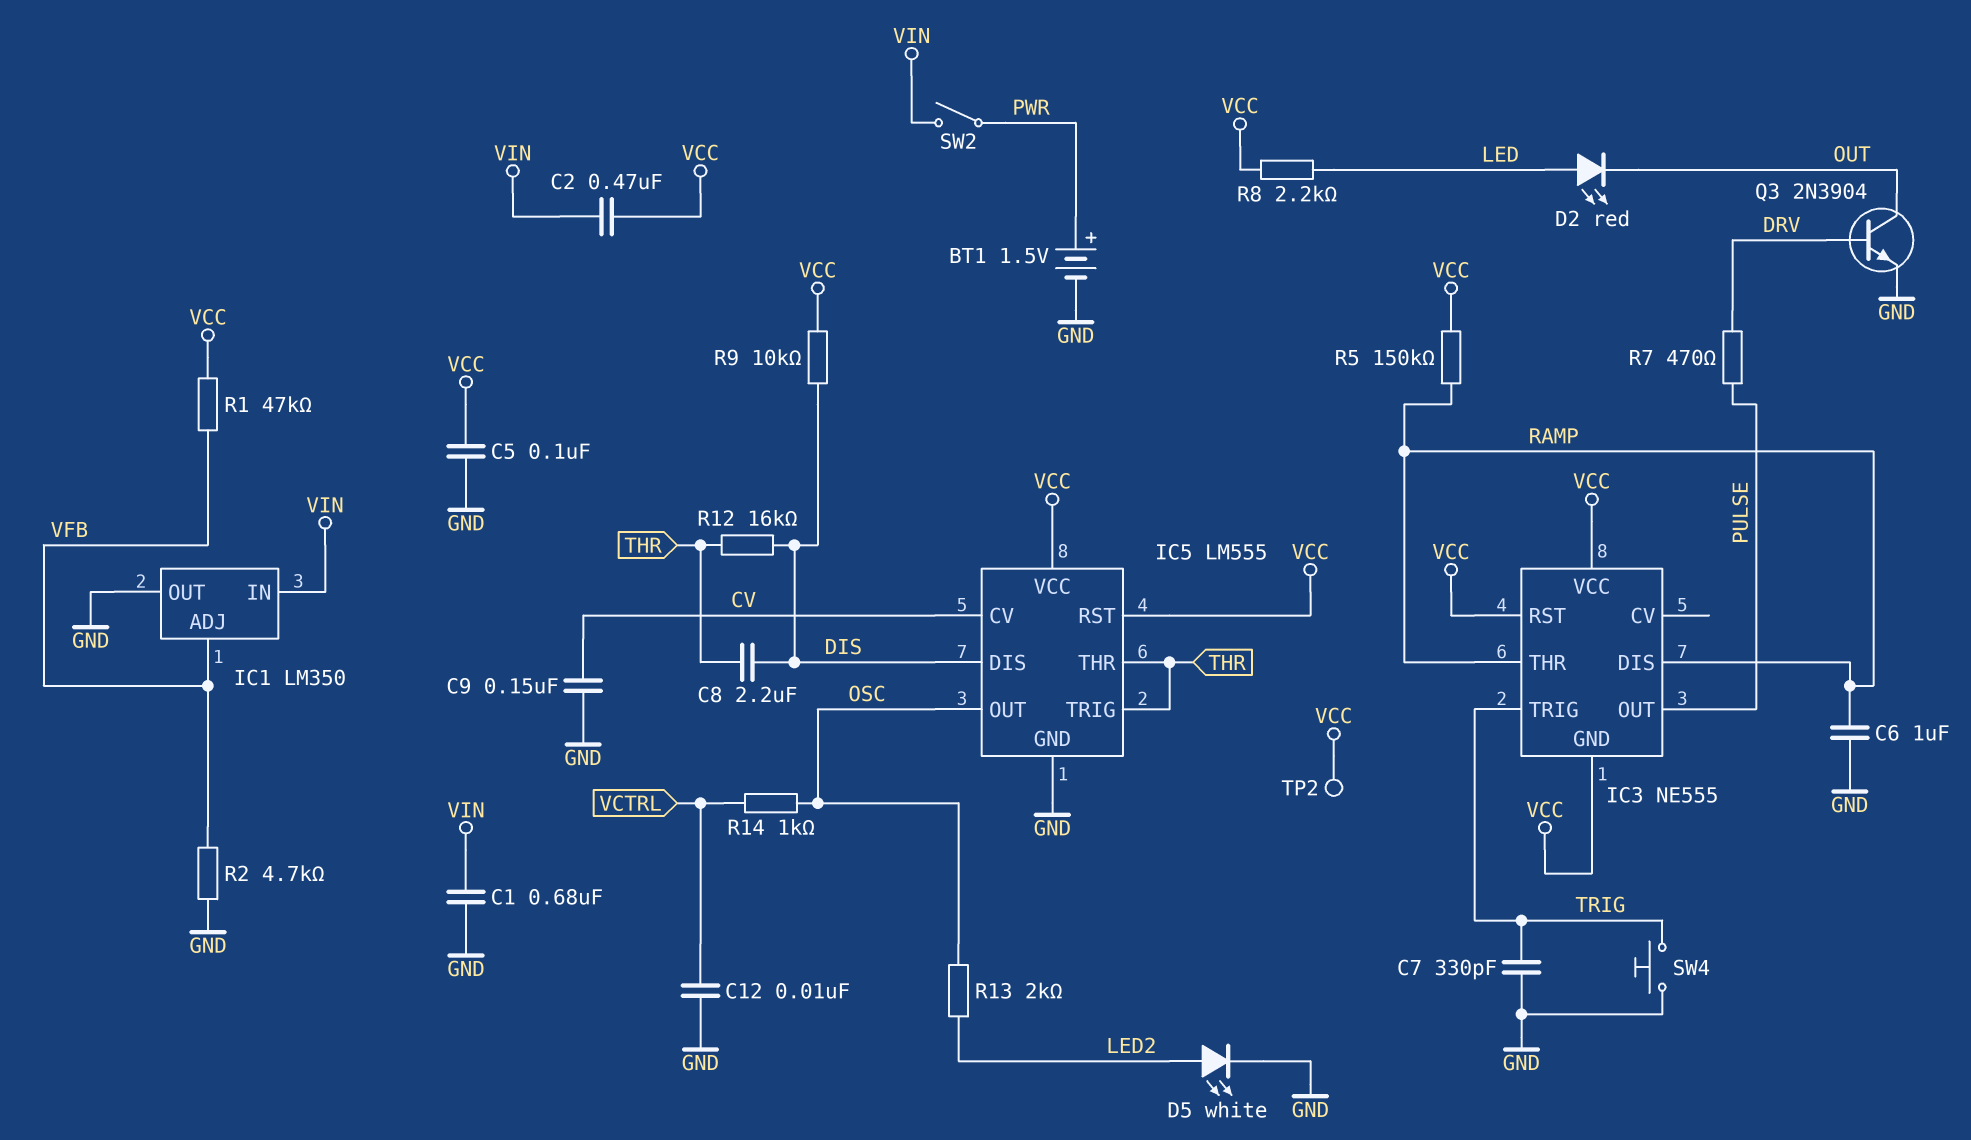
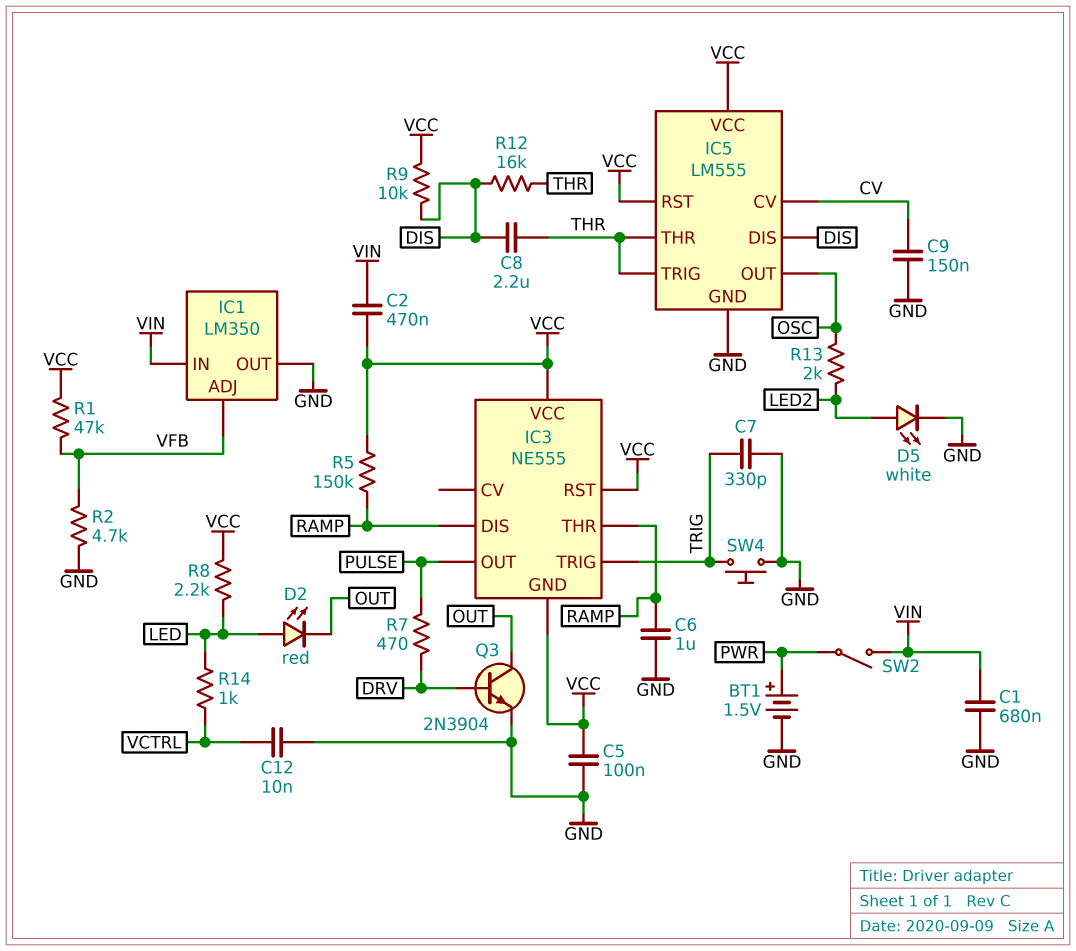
R14: 1k (OSC, VCTRL) -> 1k (LED, VCTRL)
TP2: test point (VCC) -> none

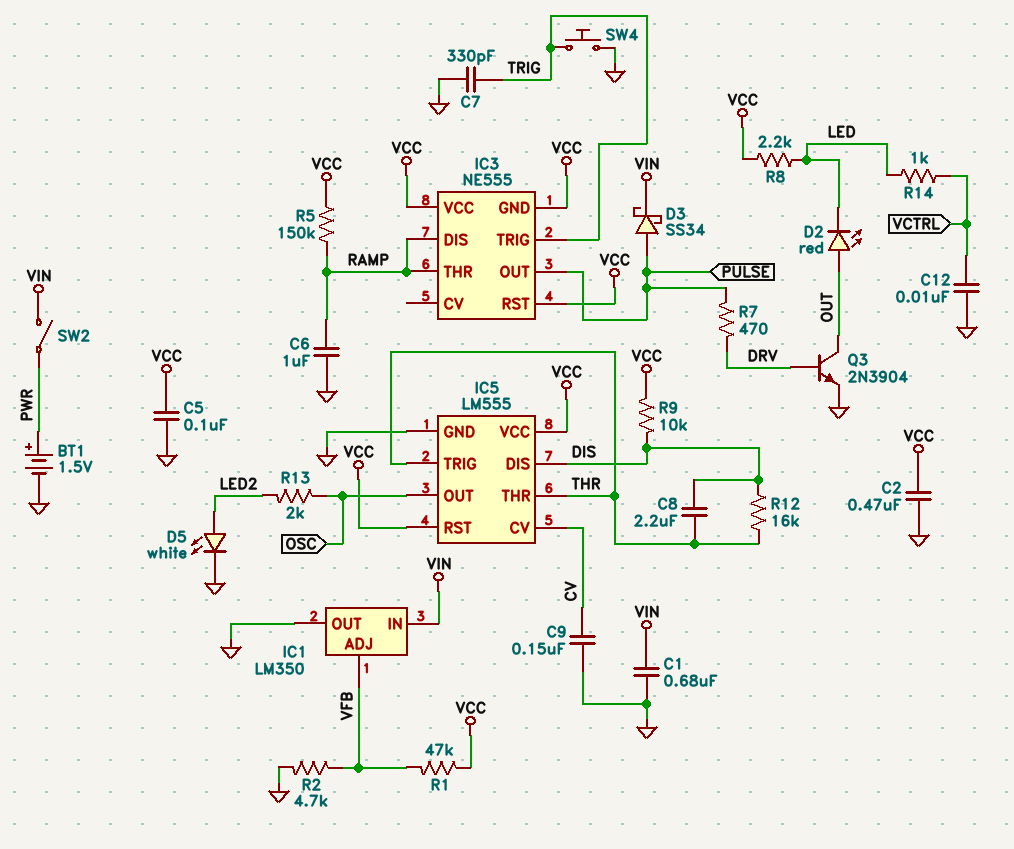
C2: 470nF (VCC, VIN) -> 470nF (GND, VCC)
D2: LED red (A LED, K OUT) -> LED red (A OUT, K LED)
D3: none -> schottky SS34 (A PULSE, K VIN)

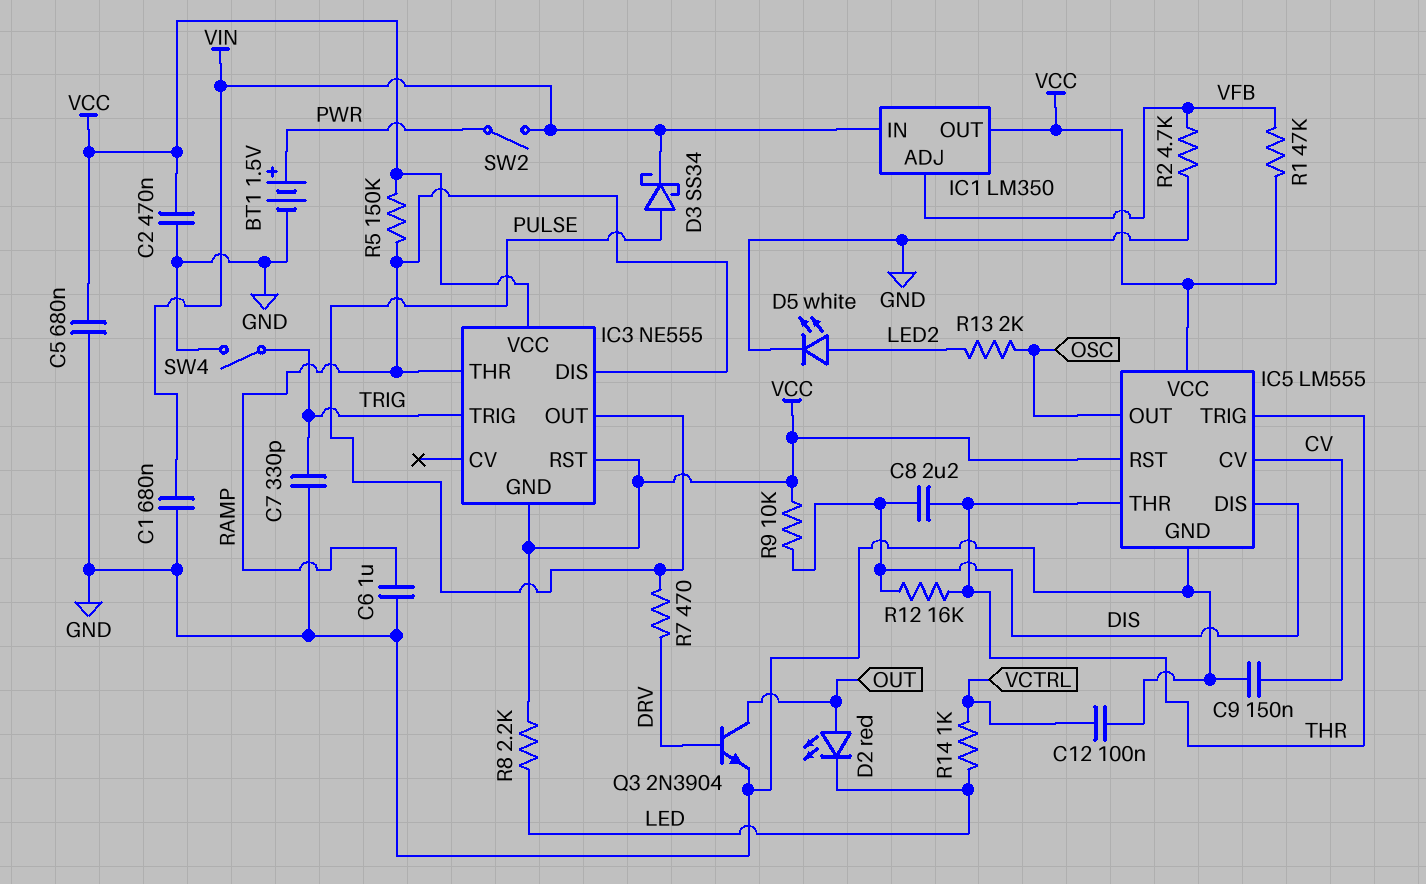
C5: 100nF (GND, VCC) -> 680nF (GND, VCC)
C12: 10nF (GND, VCTRL) -> 100nF (GND, VCTRL)
IC1 pin OUT: GND -> VCC
SW4: button (GND, TRIG) -> switch (GND, TRIG)

